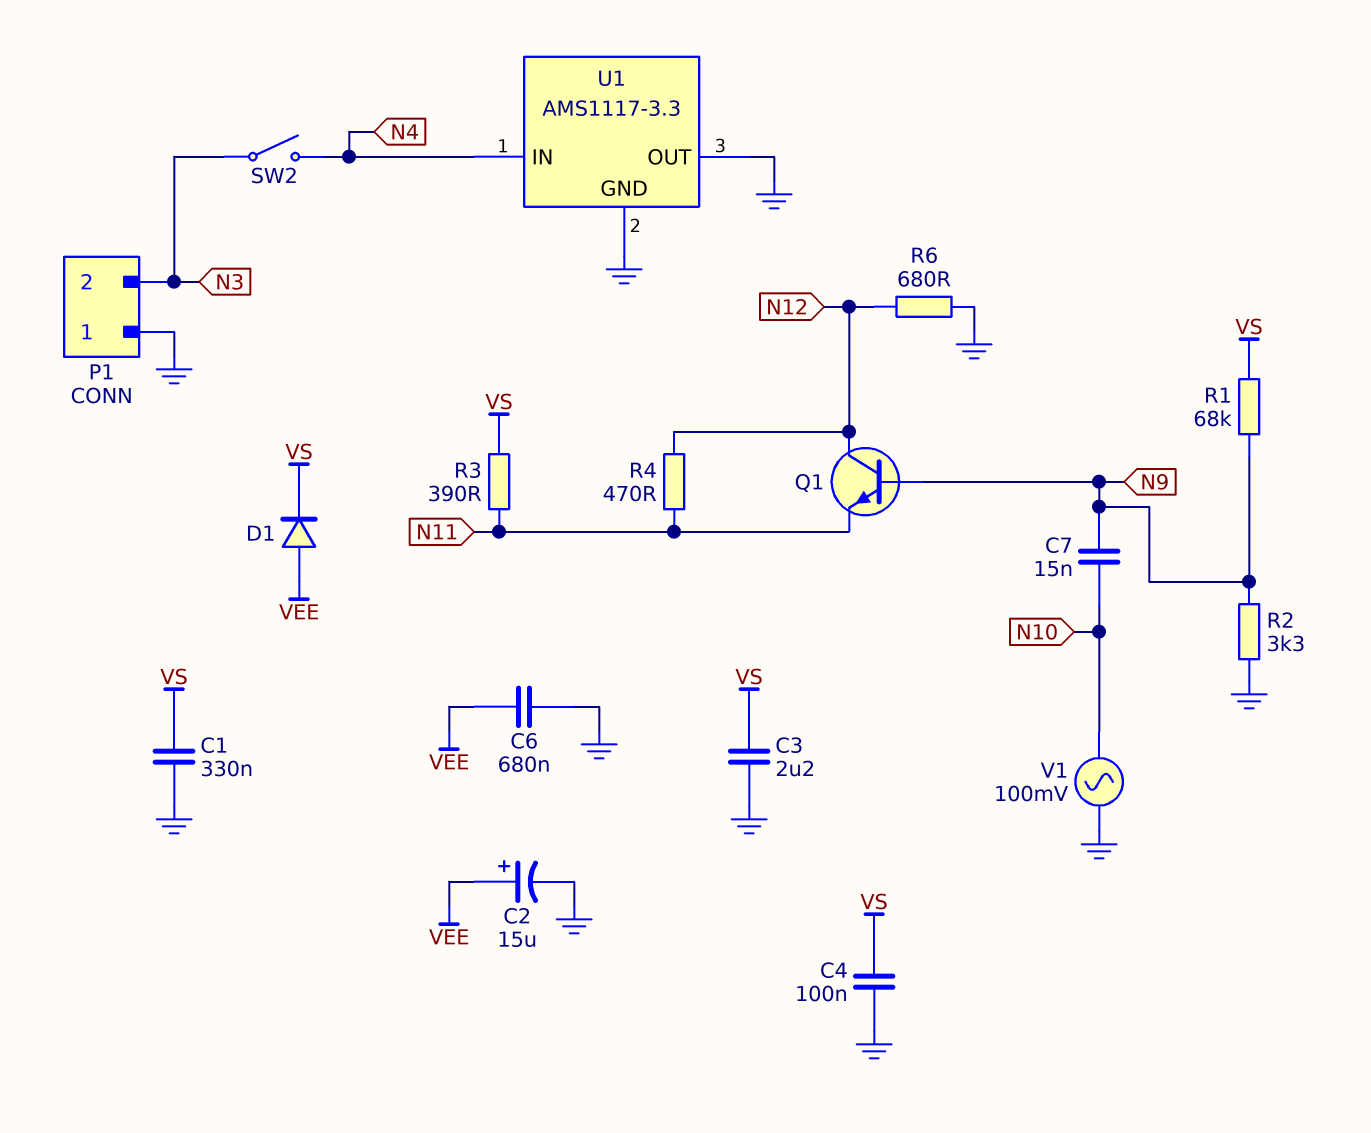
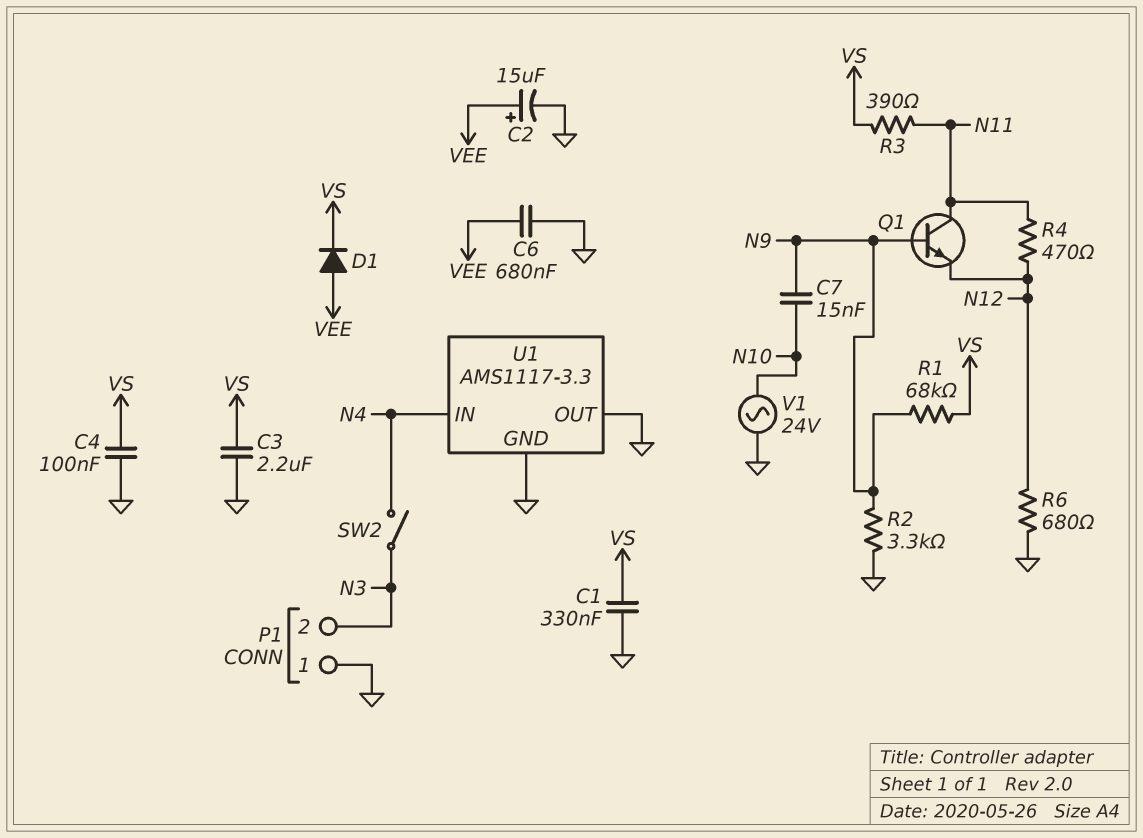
Q1: NPN (B N9, C N12, E N11) -> NPN (B N9, C N11, E N12)
V1: AC 100mV (GND, N10) -> AC 24V (GND, N10)

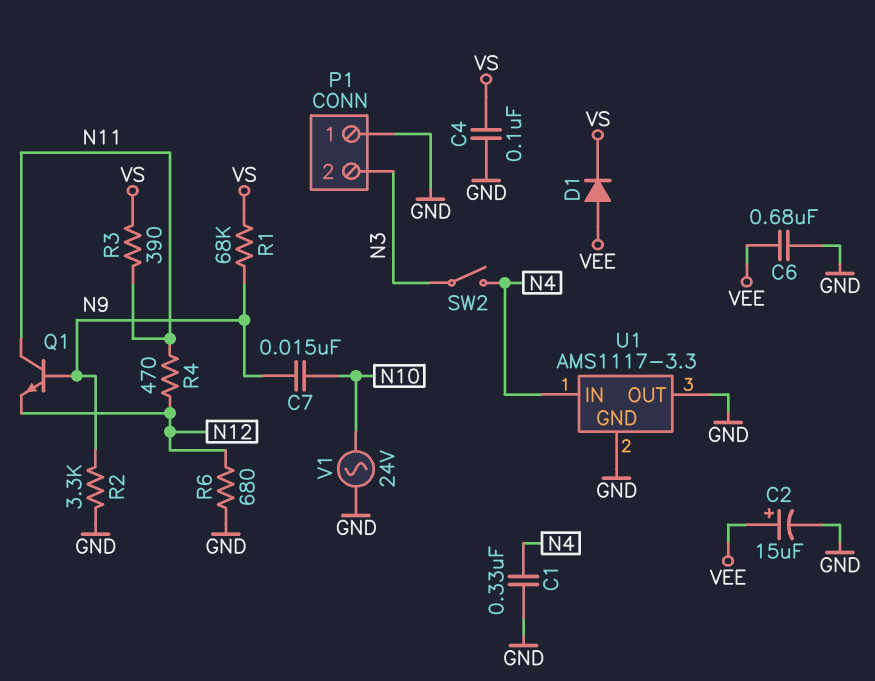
C1: 330nF (GND, VS) -> 330nF (GND, N4)
C3: 2.2uF (GND, VS) -> none

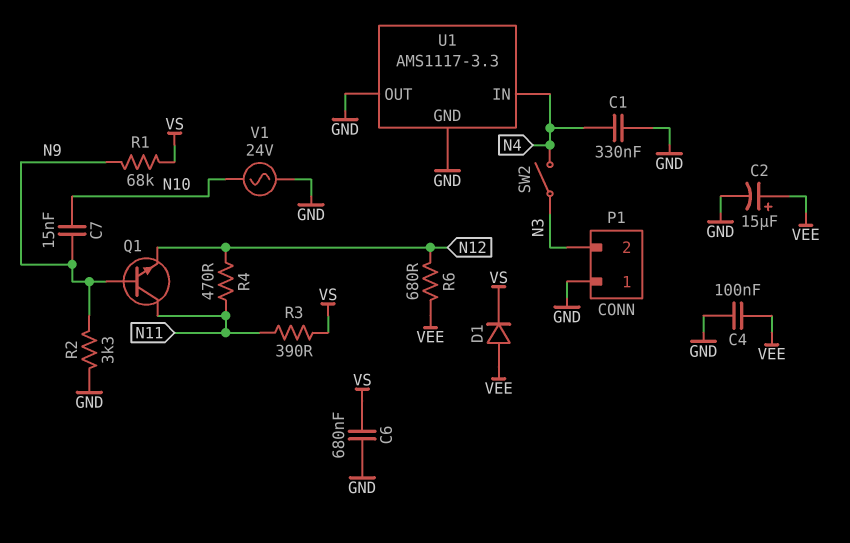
C4: 100nF (GND, VS) -> 100nF (GND, VEE)
C6: 680nF (GND, VEE) -> 680nF (GND, VS)
R6: 680 (GND, N12) -> 680 (N12, VEE)

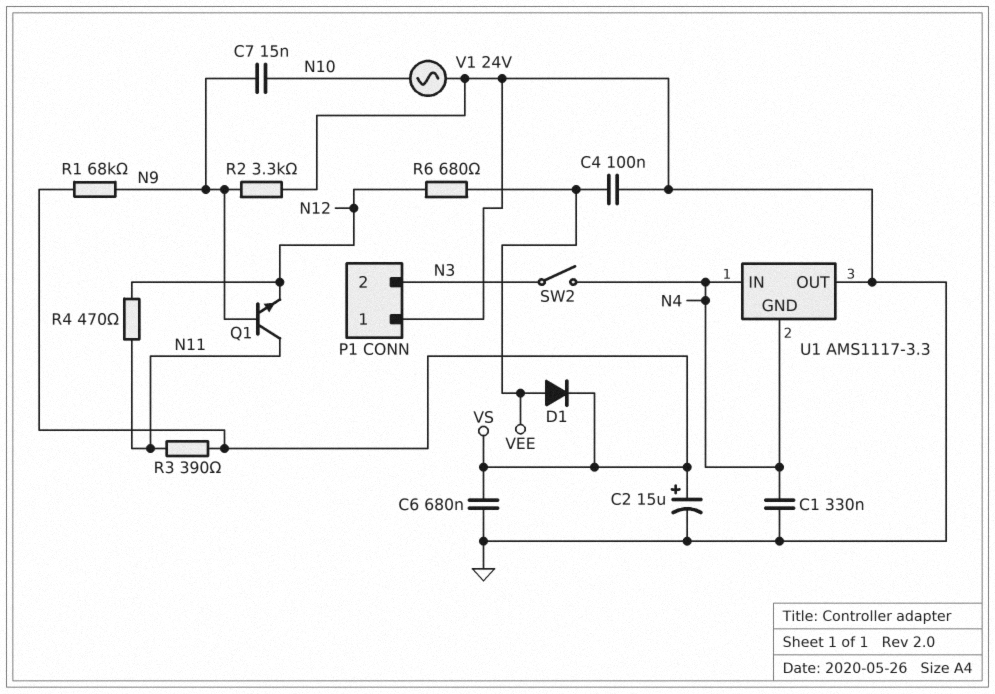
C2: 15uF (plus VEE, minus GND) -> 15uF (plus VS, minus GND)
U1 pin GND: GND -> N4

